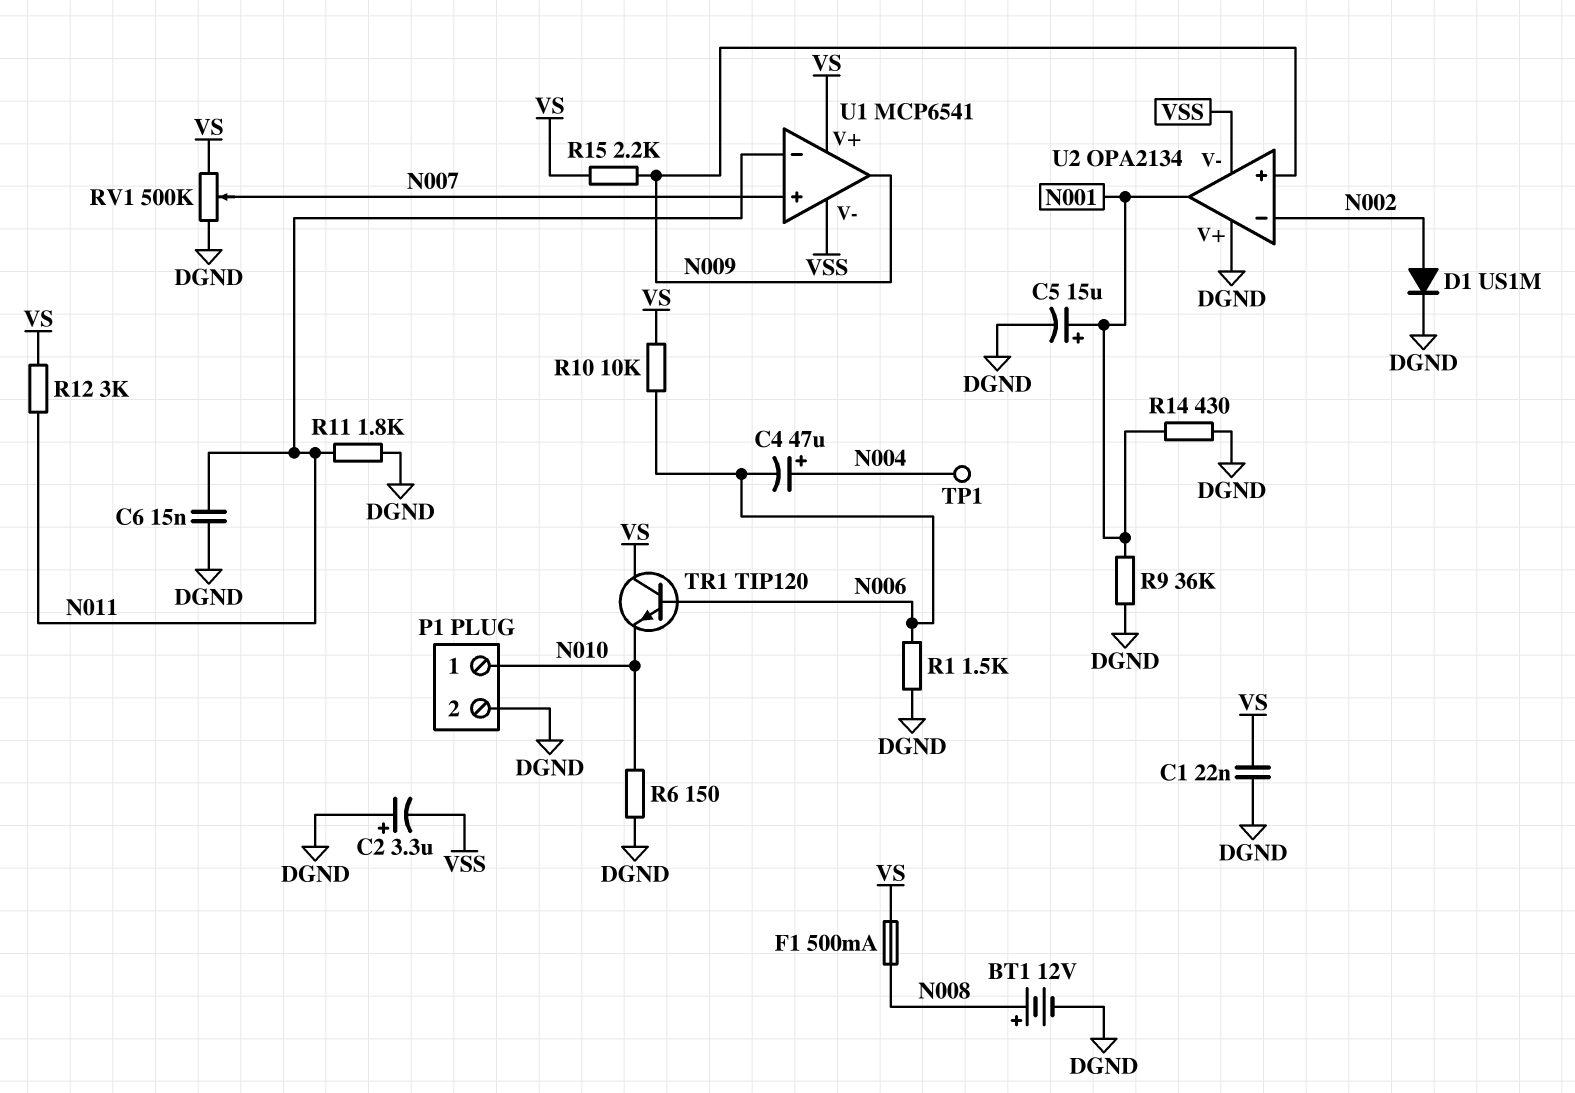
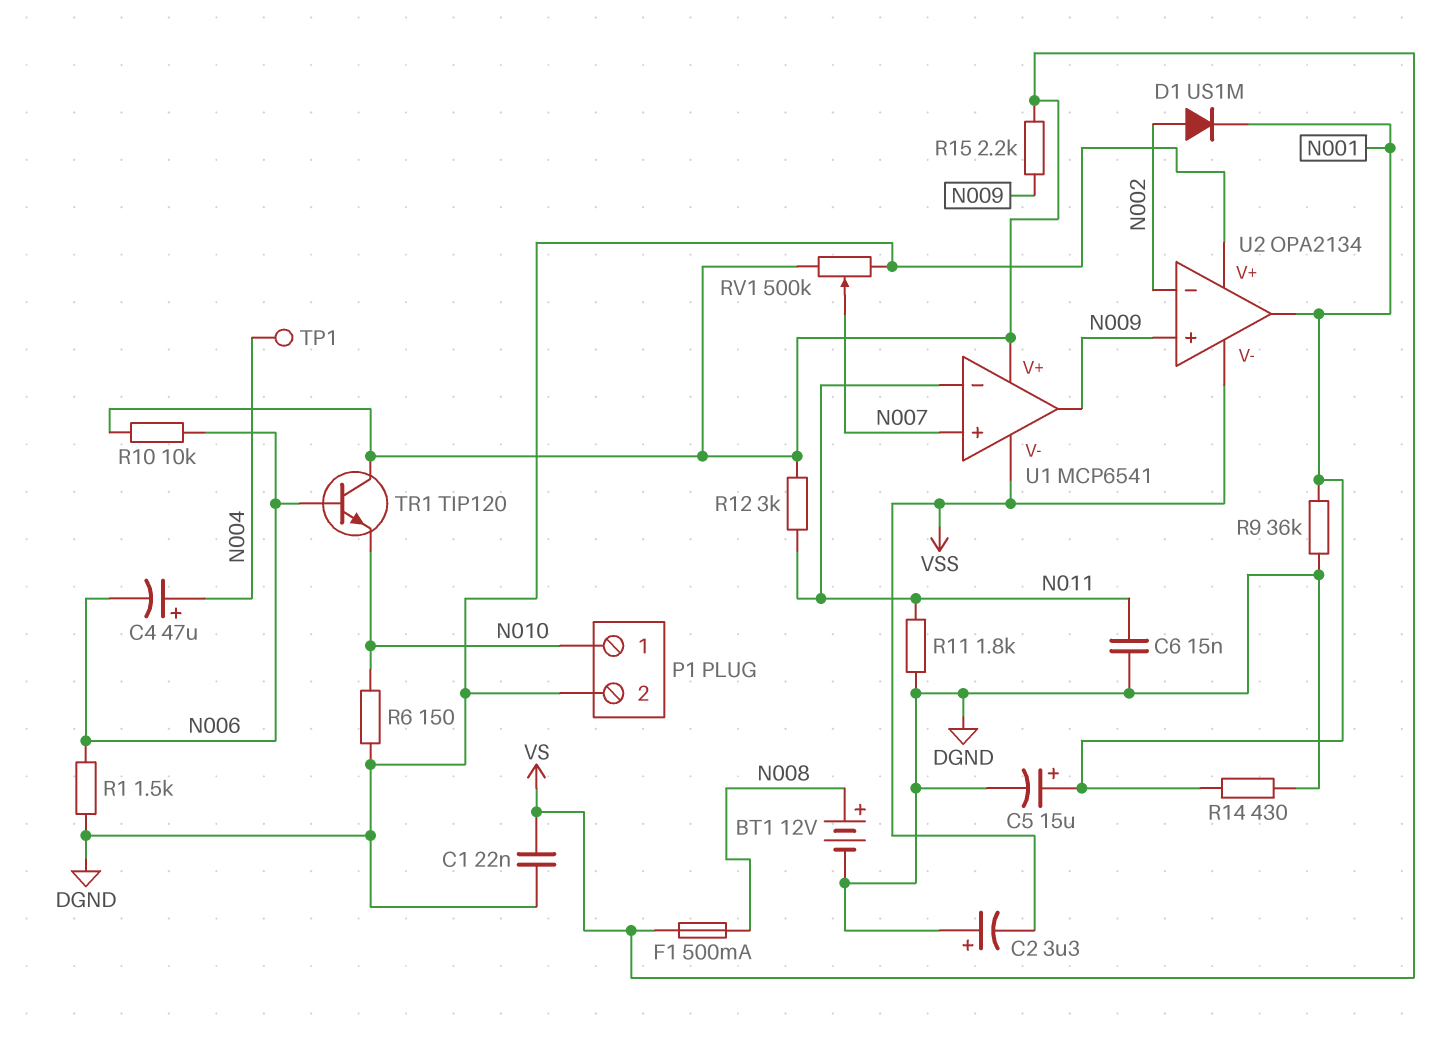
D1: diode US1M (A N002, K DGND) -> diode US1M (A N002, K N001)

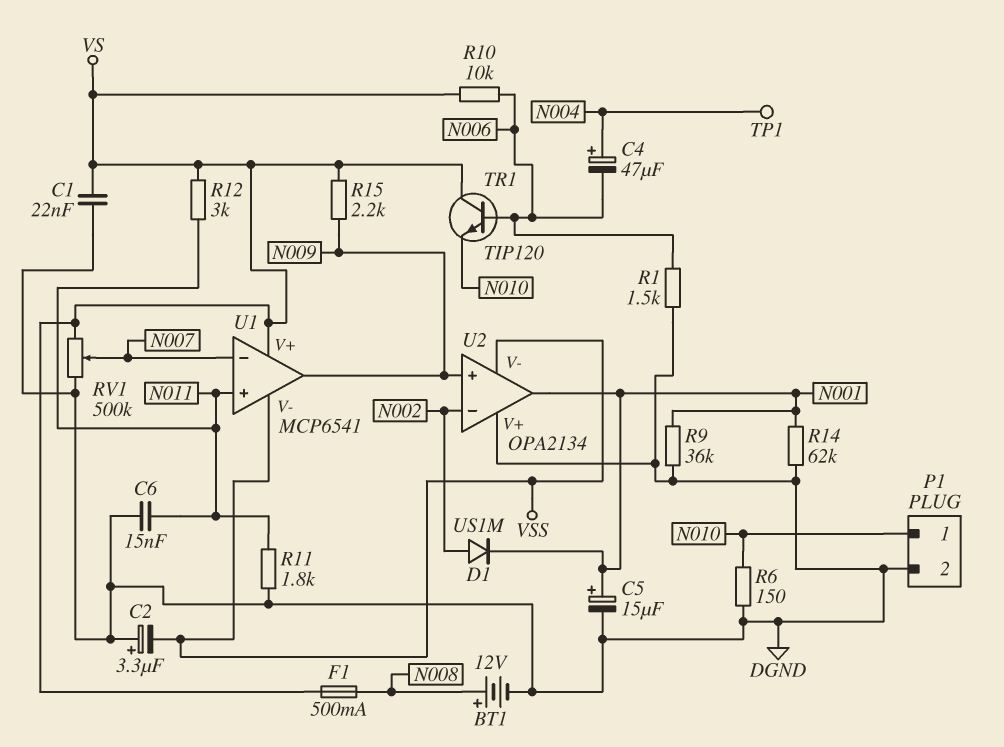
R14: 430 (DGND, N001) -> 62k (DGND, N001)
U1 pin in+: N007 -> N011
U1 pin in-: N011 -> N007

